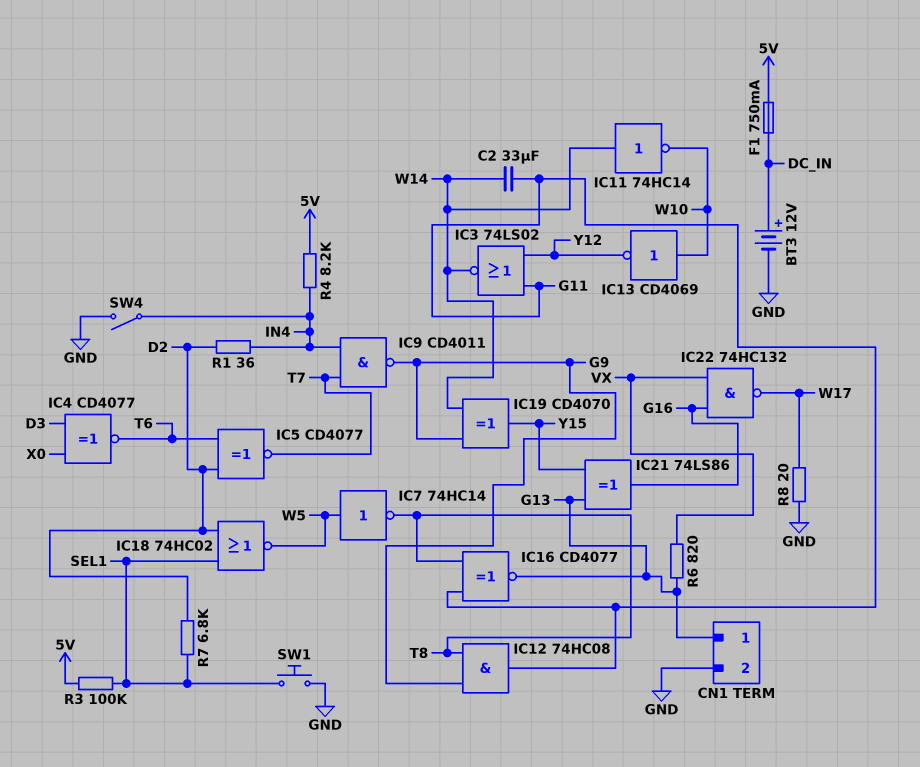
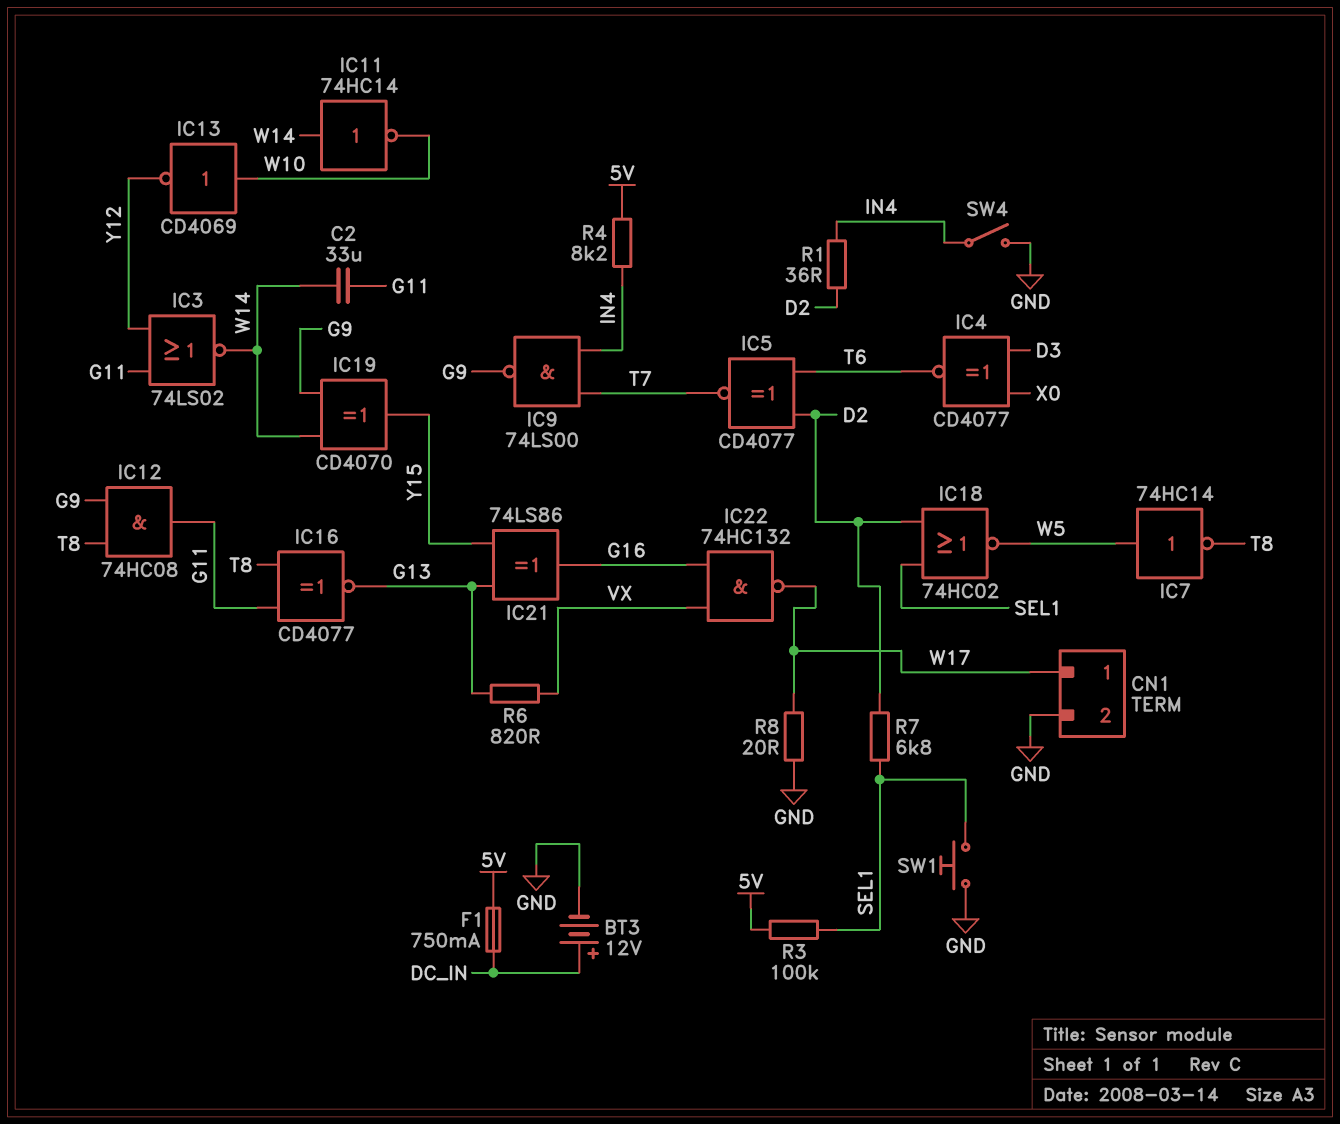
CN1 pin 1: G13 -> W17
IC9: NAND CD4011 (in IN4, in T7, out G9) -> NAND 74LS00 (in IN4, in T7, out G9)

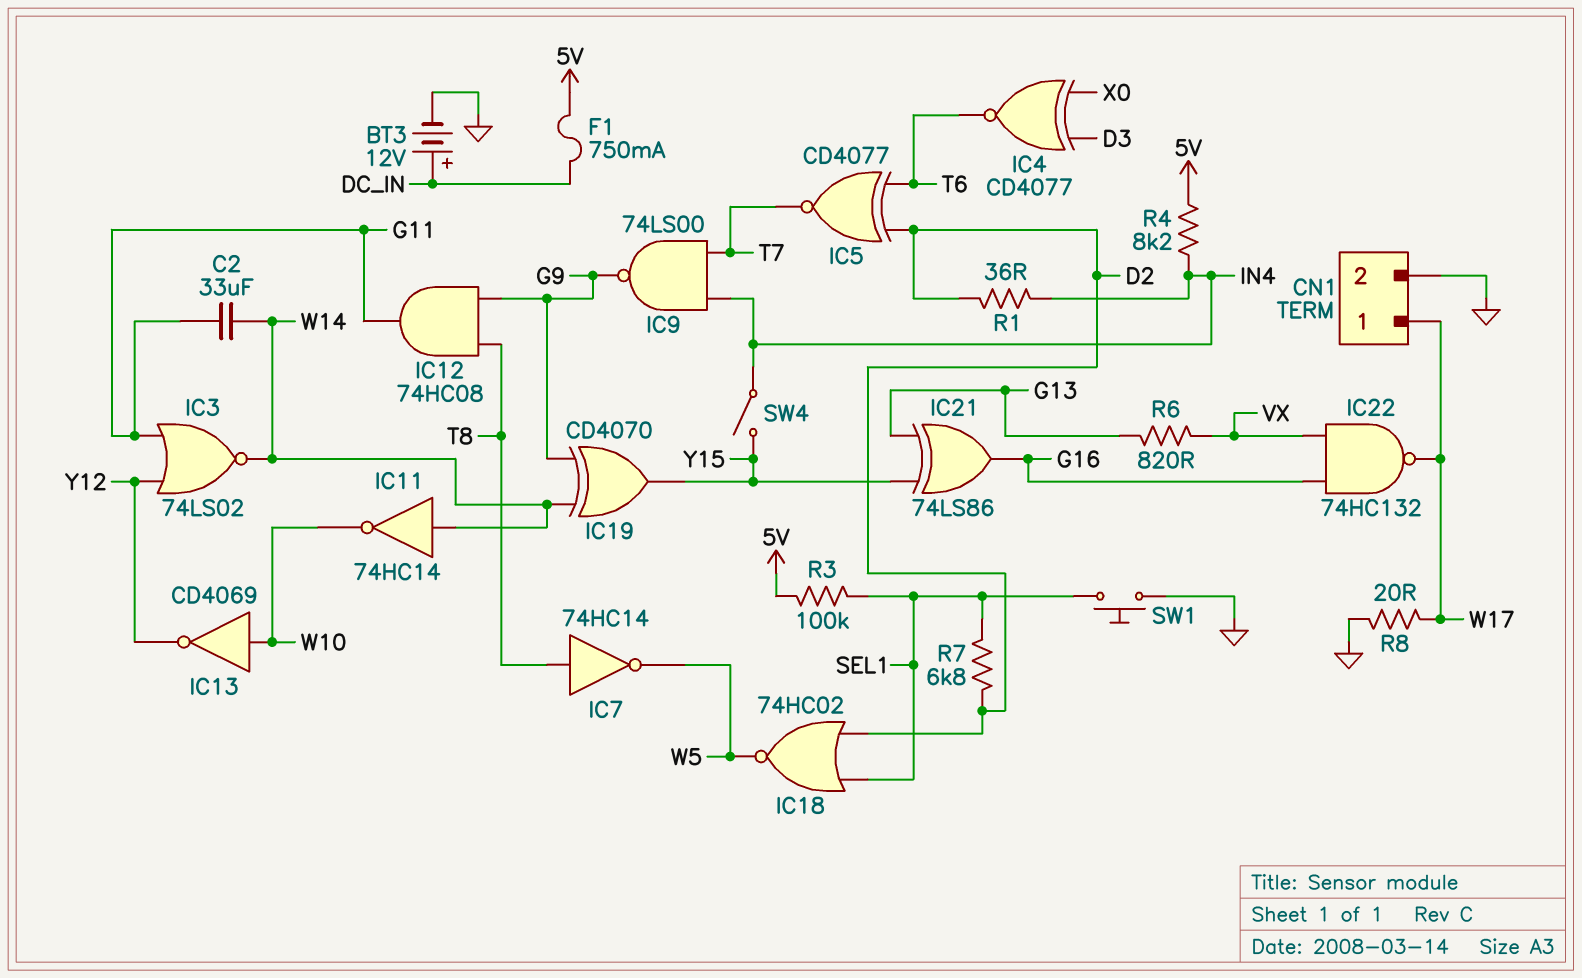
IC7: NOT 74HC14 (in W5, out T8) -> NOT 74HC14 (in T8, out W5)
IC16: XNOR CD4077 (in G11, in T8, out G13) -> none
SW4: switch (GND, IN4) -> switch (IN4, Y15)

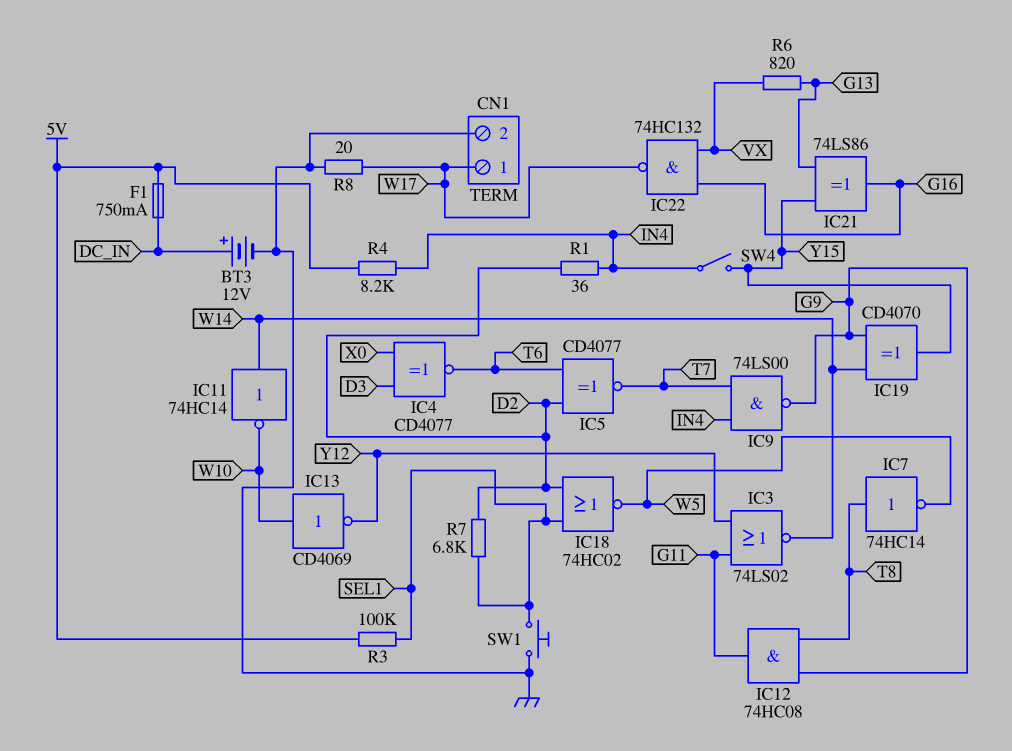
C2: 33uF (G11, W14) -> none

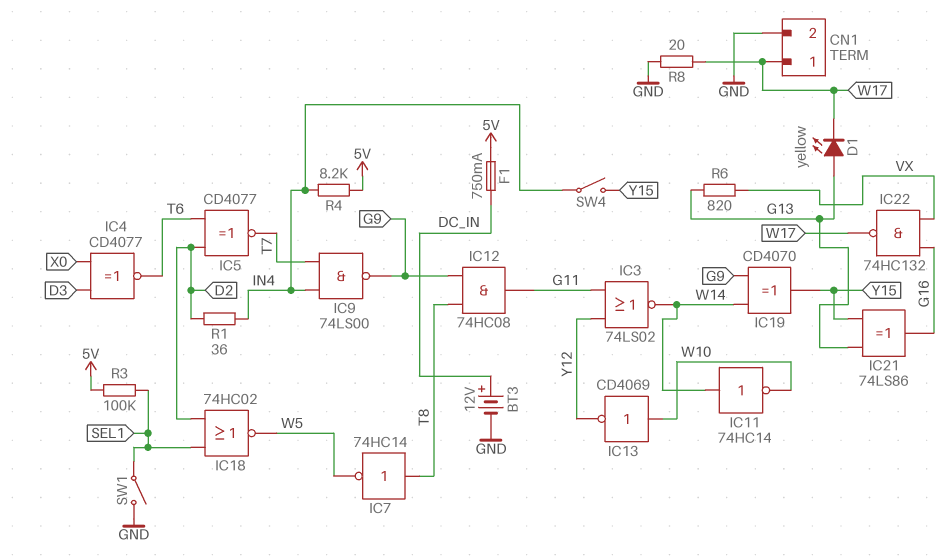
D1: none -> LED yellow (A G13, K W17)
R7: 6.8k (D2, SEL1) -> none
SW1: button (GND, SEL1) -> switch (GND, SEL1)

